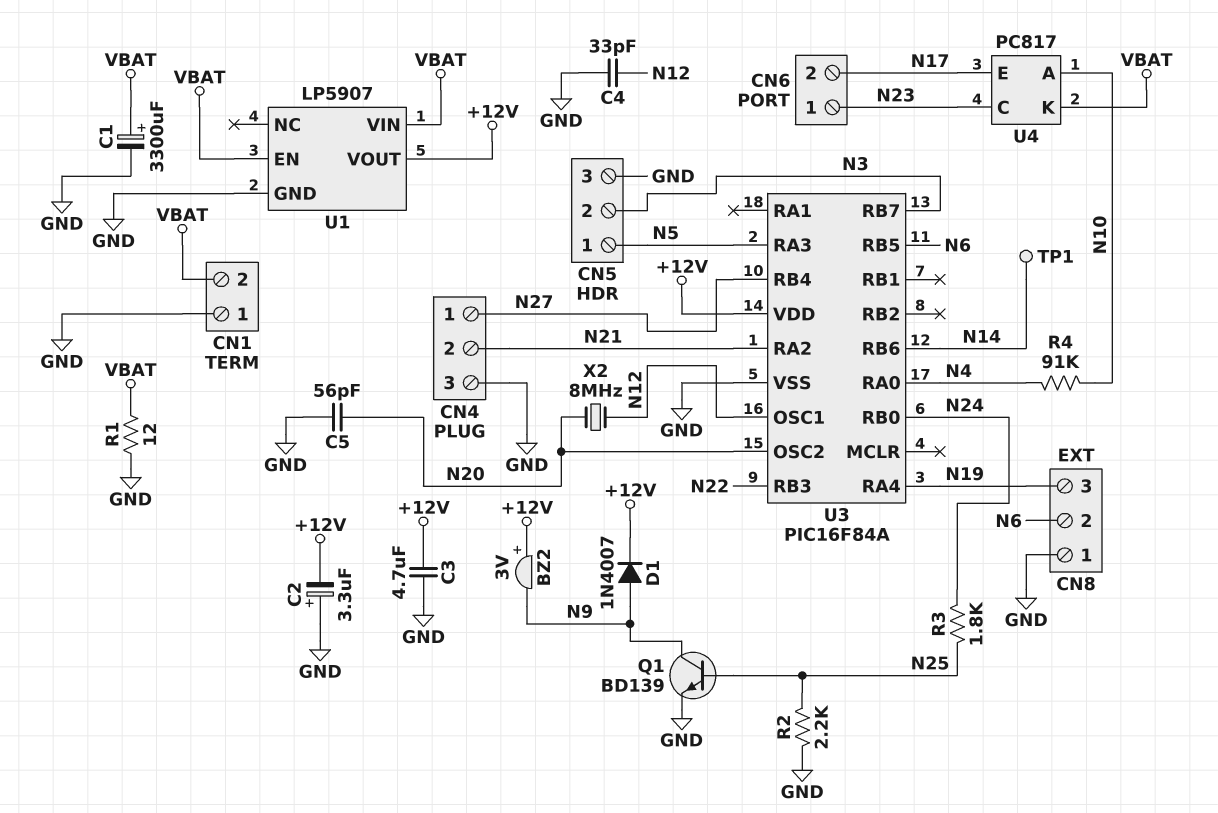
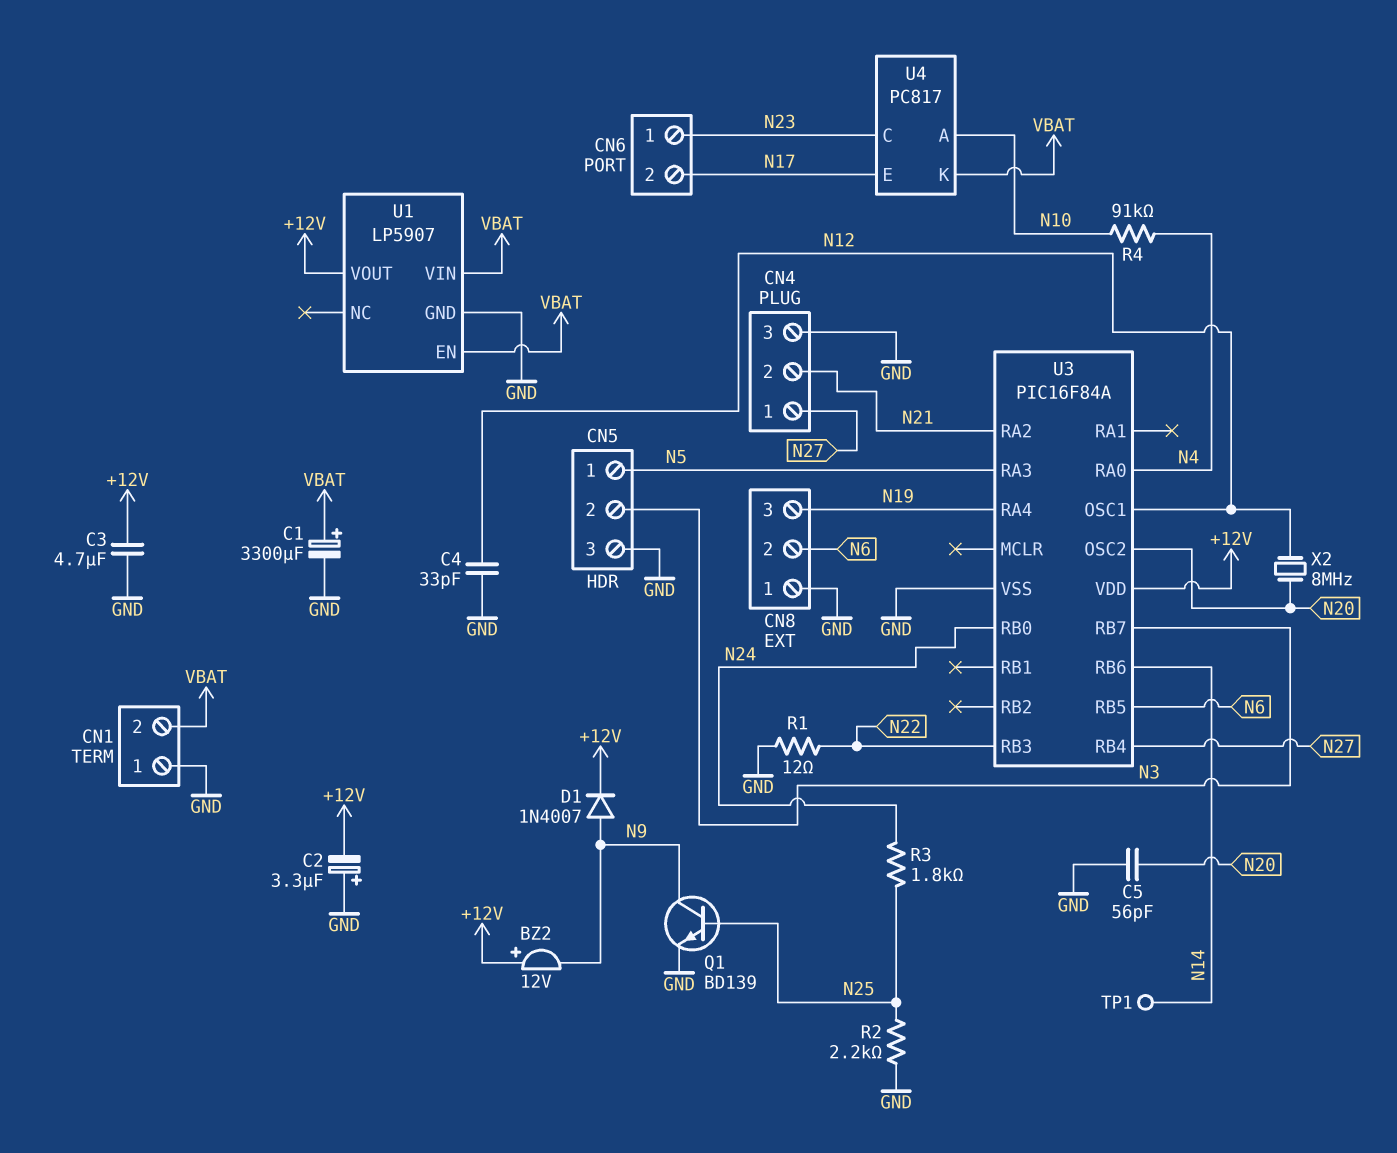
BZ2: buzzer 3V (plus +12V, minus N9) -> buzzer 12V (plus +12V, minus N9)
R1: 12 (GND, VBAT) -> 12 (GND, N22)

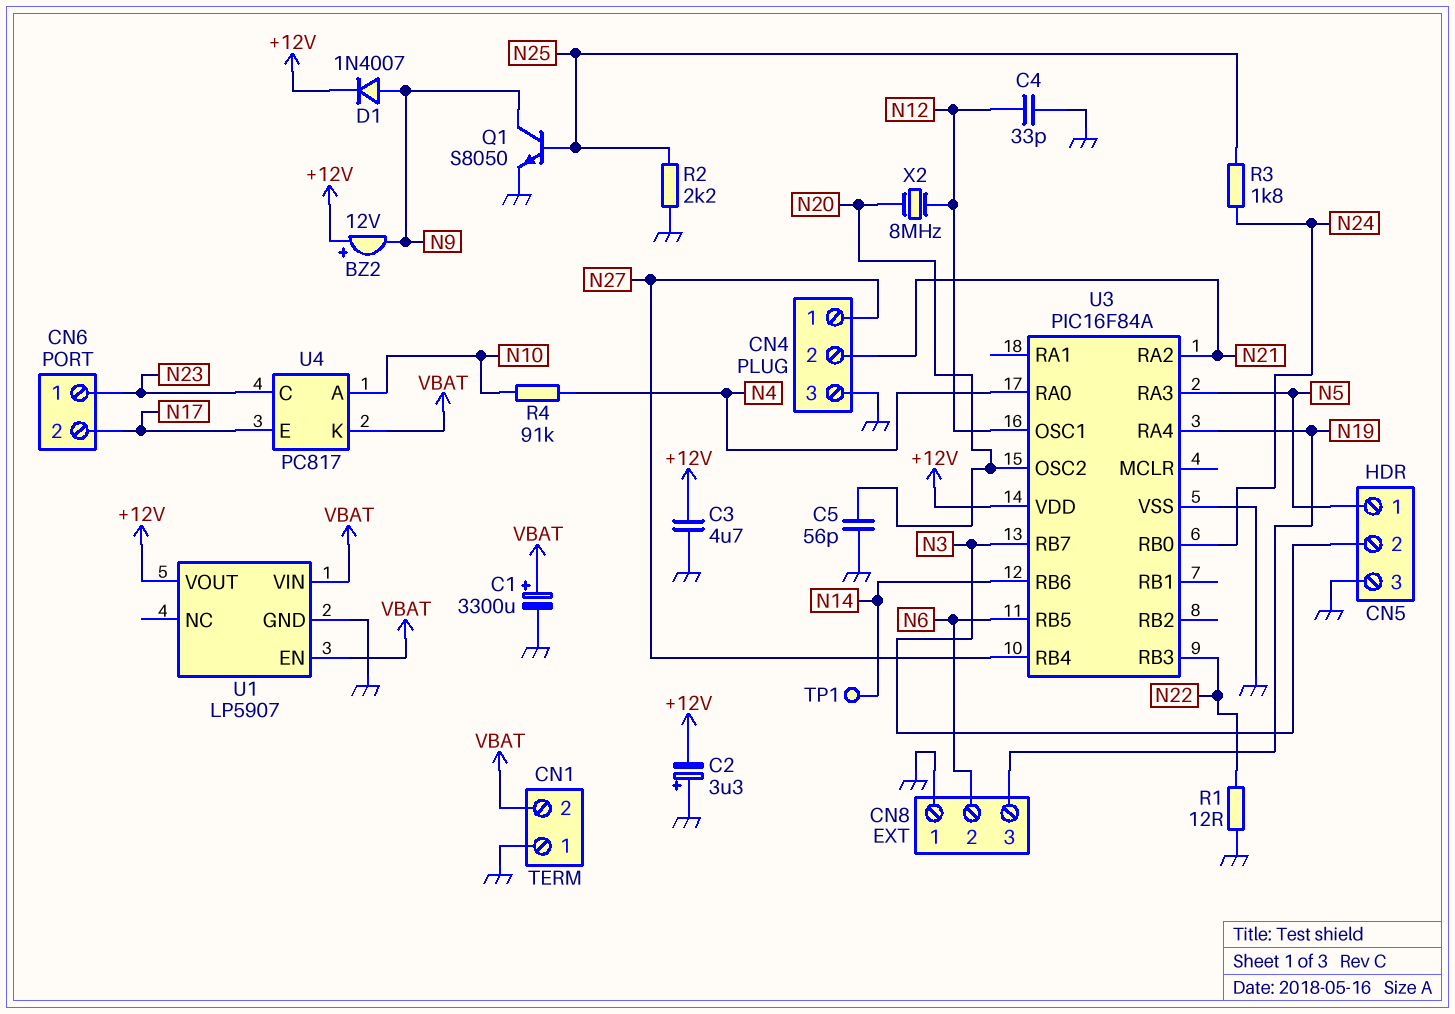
Q1: NPN BD139 (B N25, C N9, E GND) -> NPN S8050 (B N25, C N9, E GND)

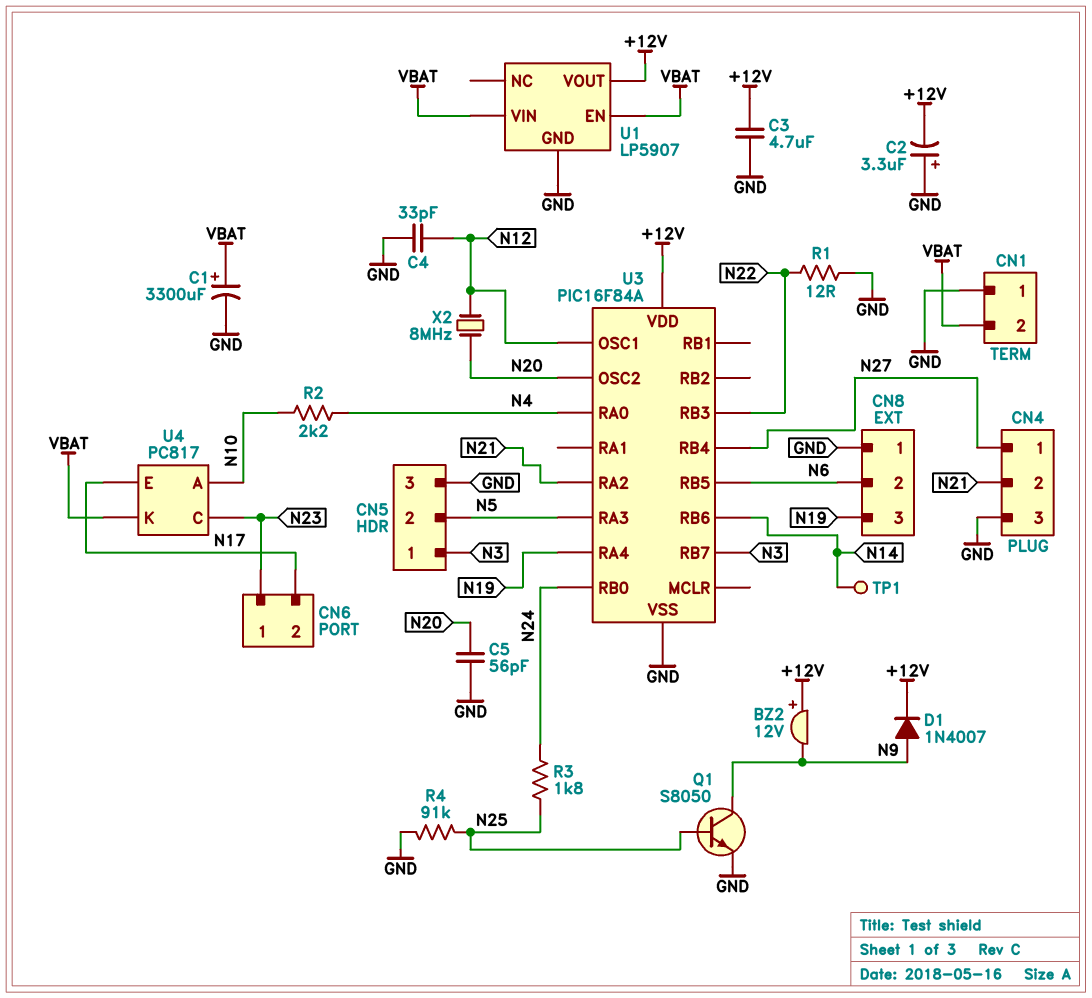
CN5 pin 1: N5 -> N3
CN5 pin 2: N3 -> N5
R2: 2.2k (GND, N25) -> 2.2k (N4, N10)
R4: 91k (N4, N10) -> 91k (GND, N25)

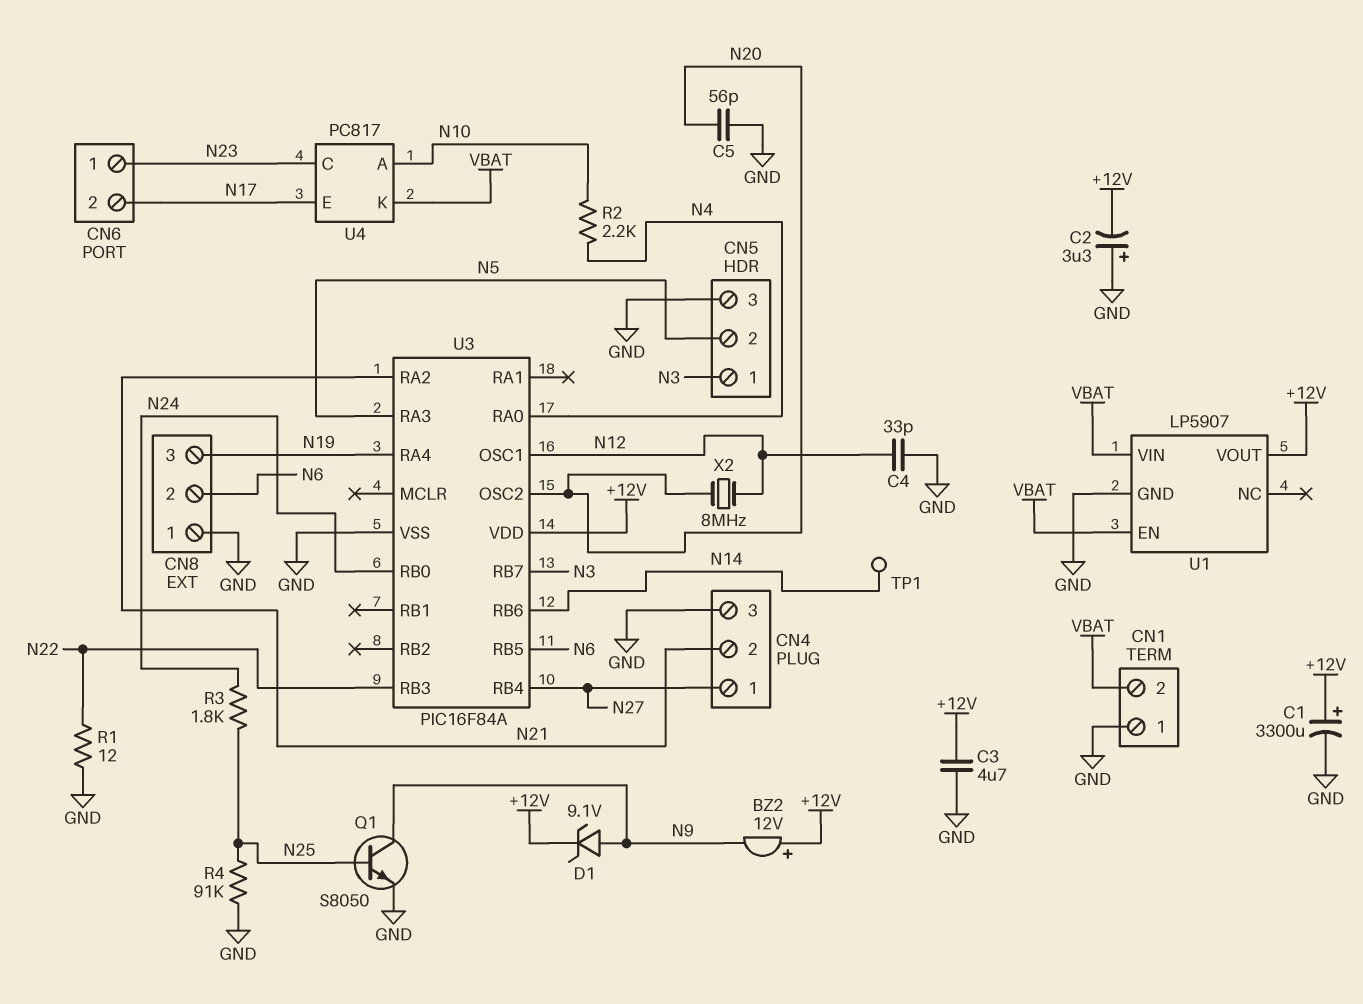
C1: 3300uF (plus VBAT, minus GND) -> 3300uF (plus +12V, minus GND)
D1: diode 1N4007 (A N9, K +12V) -> zener 9.1V (A N9, K +12V)

